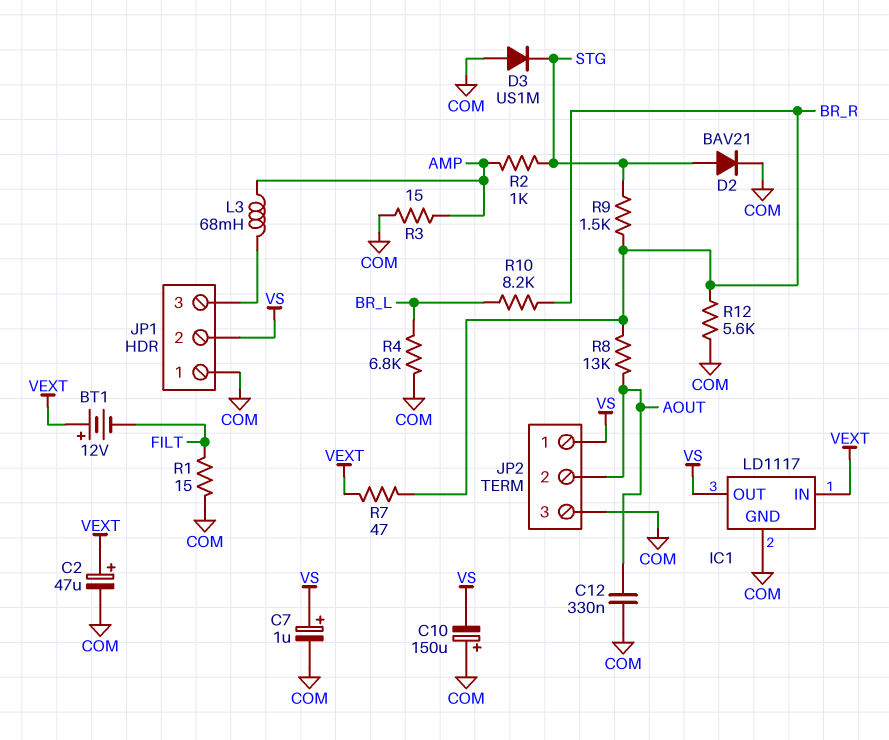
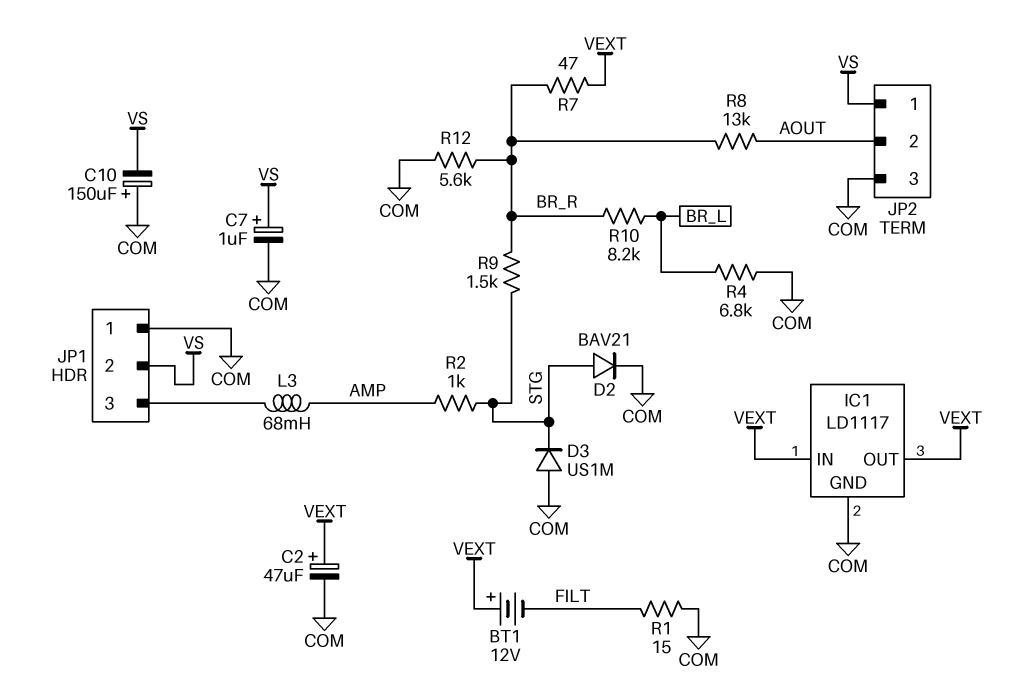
C12: 330nF (AOUT, COM) -> none
IC1 pin OUT: VS -> VEXT
R3: 15 (AMP, COM) -> none

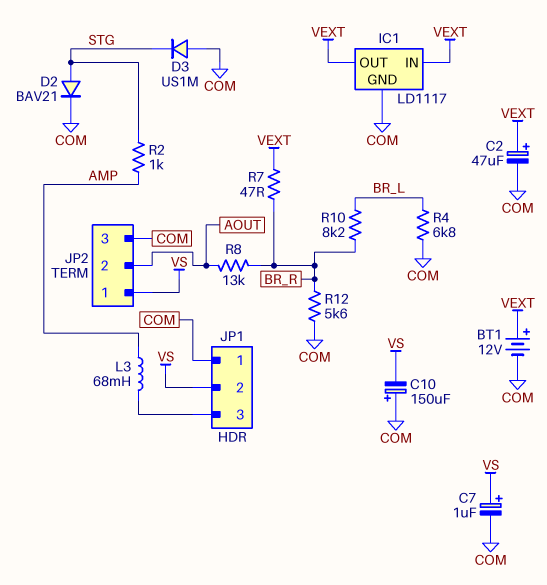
BT1: 12V (plus VEXT, minus FILT) -> 12V (plus VEXT, minus COM)
R1: 15 (COM, FILT) -> none
R9: 1.5k (BR_R, STG) -> none

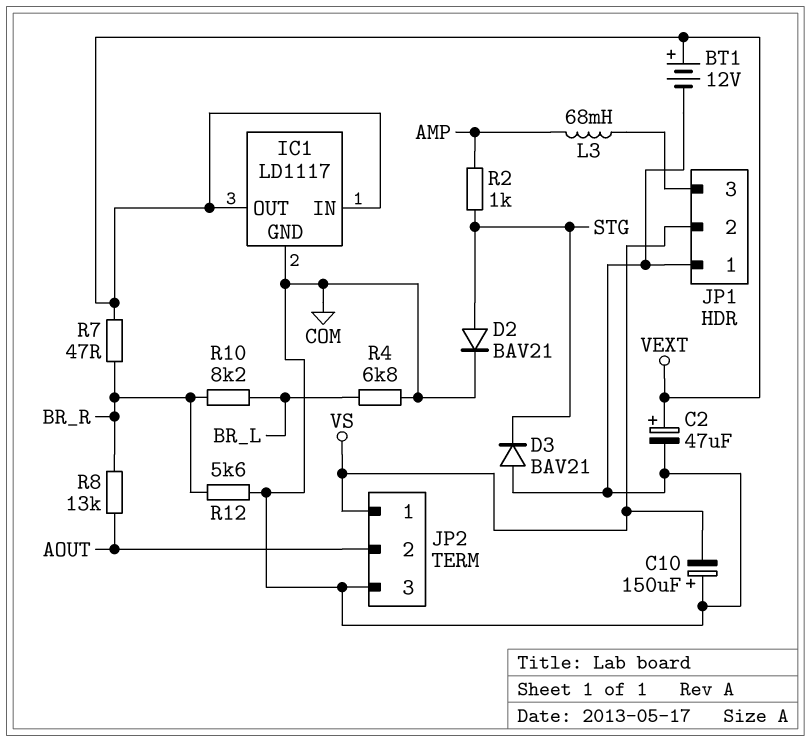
C7: 1uF (plus VS, minus COM) -> none
D3: diode US1M (A COM, K STG) -> diode BAV21 (A COM, K STG)

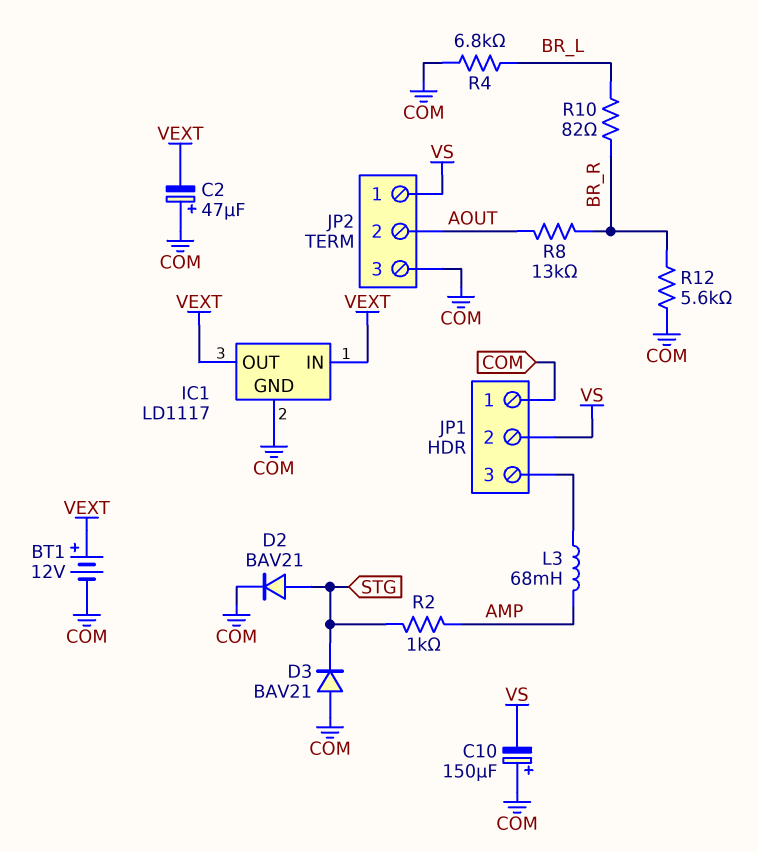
C2: 47uF (plus VEXT, minus COM) -> 47uF (plus COM, minus VEXT)
R7: 47 (BR_R, VEXT) -> none
R10: 8.2k (BR_L, BR_R) -> 82 (BR_L, BR_R)

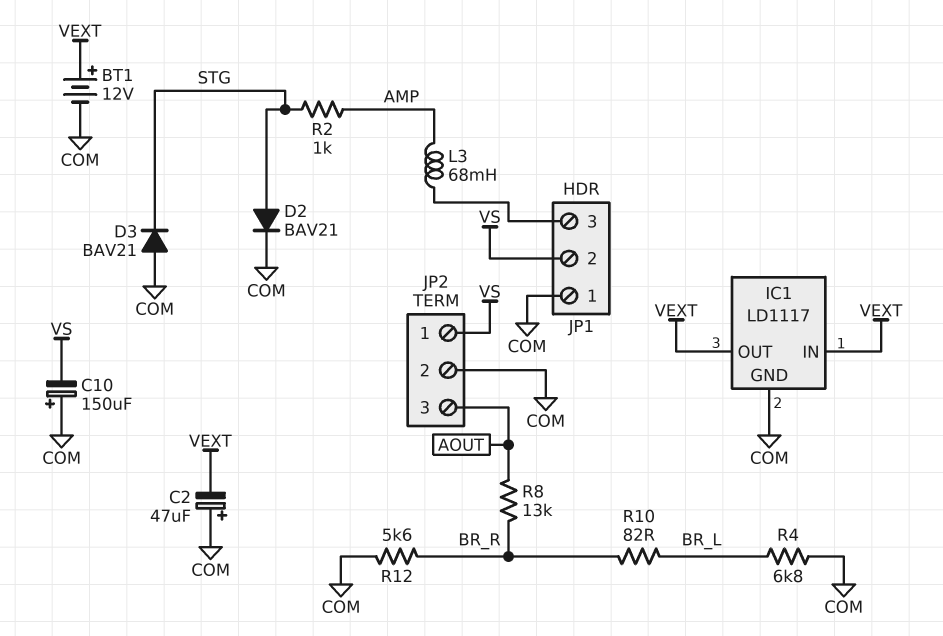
JP2 pin 2: AOUT -> COM
JP2 pin 3: COM -> AOUT

